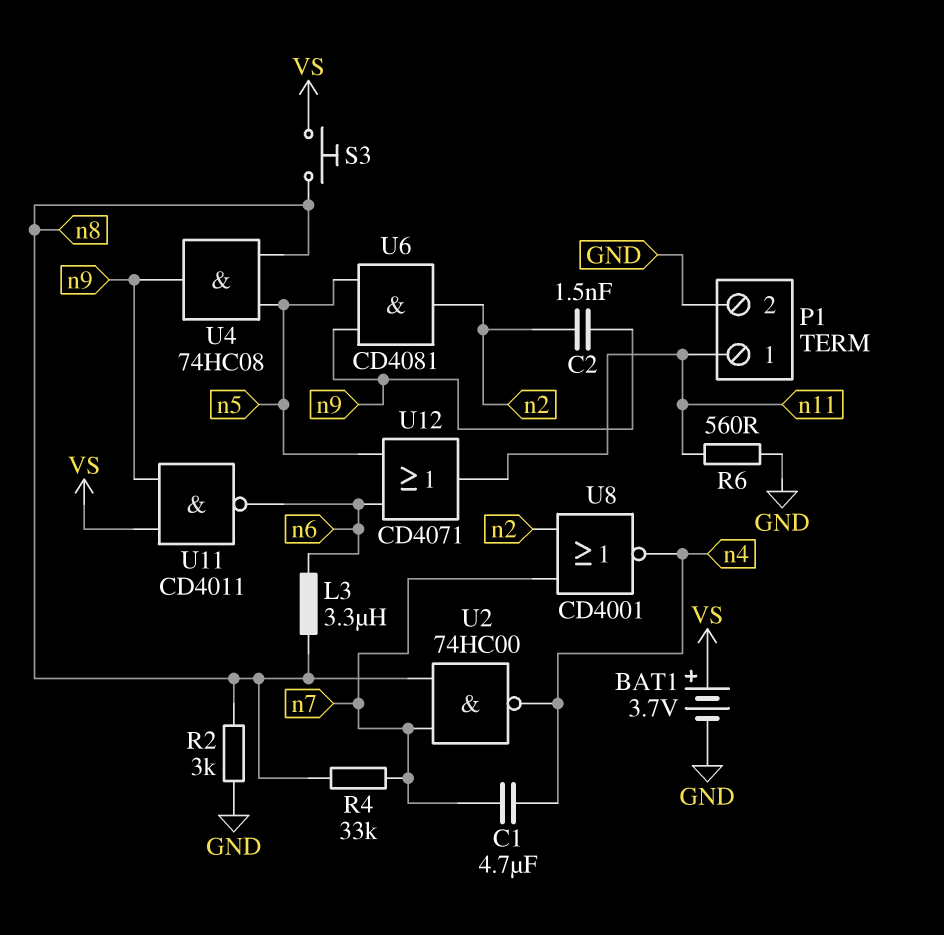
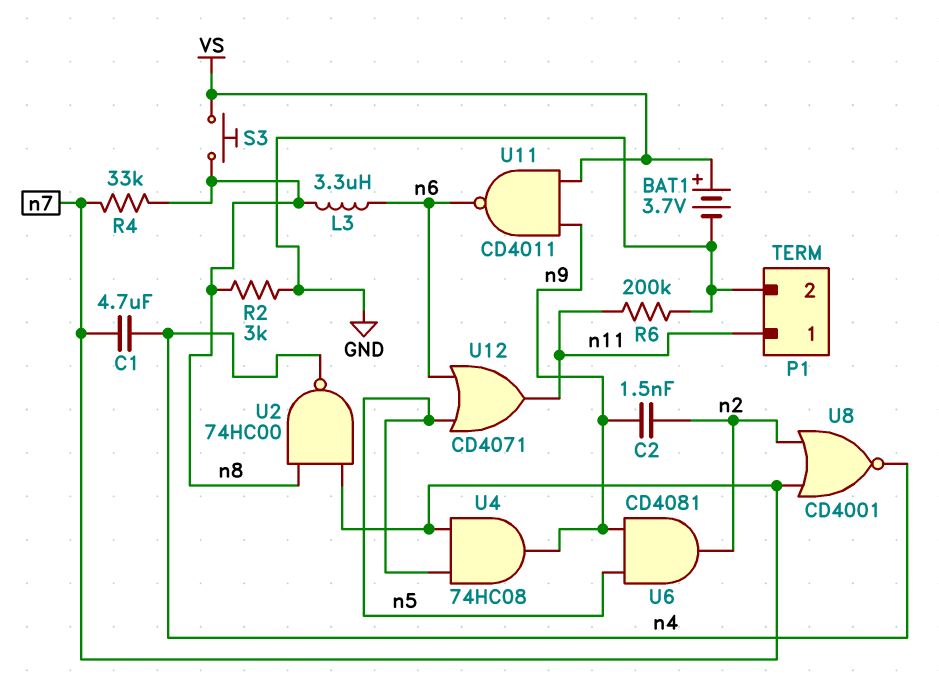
R6: 560 (GND, n11) -> 200k (GND, n11)
U4: AND 74HC08 (in n5, in n8, out n9) -> AND 74HC08 (in n5, in n7, out n9)

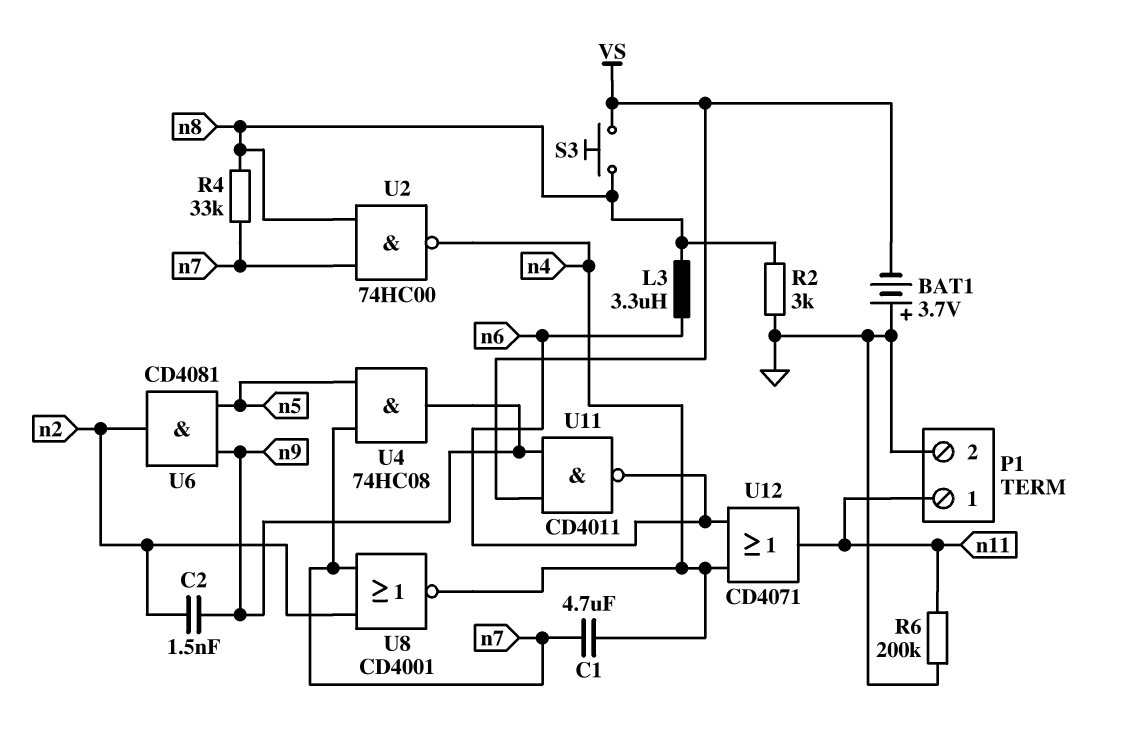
BAT1: 3.7V (plus VS, minus GND) -> 3.7V (plus GND, minus VS)
U12: OR CD4071 (in n5, in n6, out n11) -> OR CD4071 (in n4, in n6, out n11)

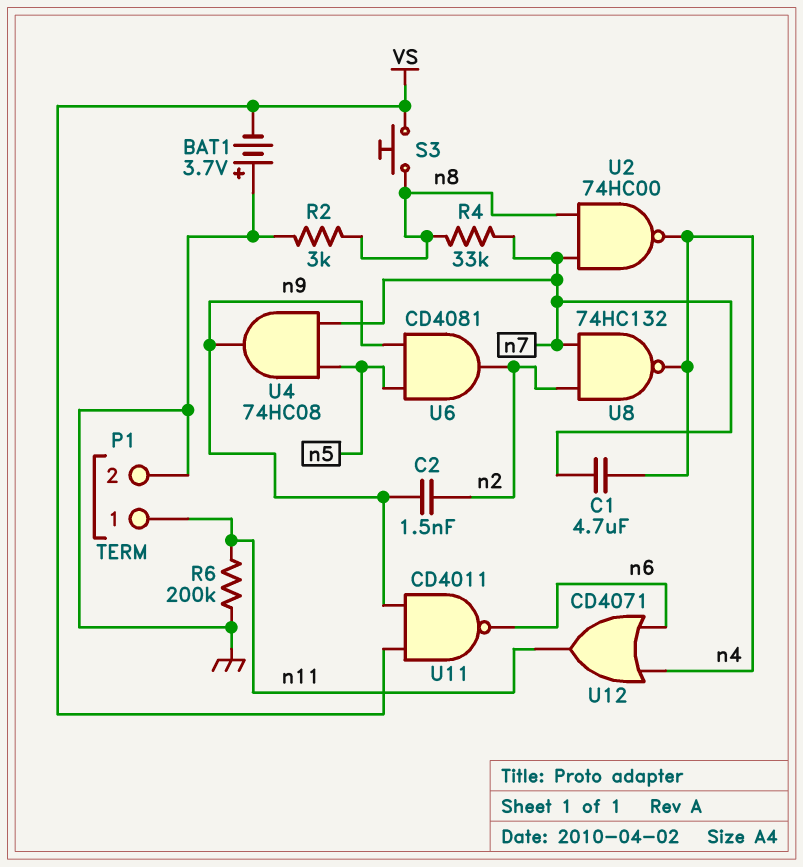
L3: 3.3uH (n6, n8) -> none
U8: NOR CD4001 (in n2, in n7, out n4) -> NAND 74HC132 (in n2, in n7, out n4)

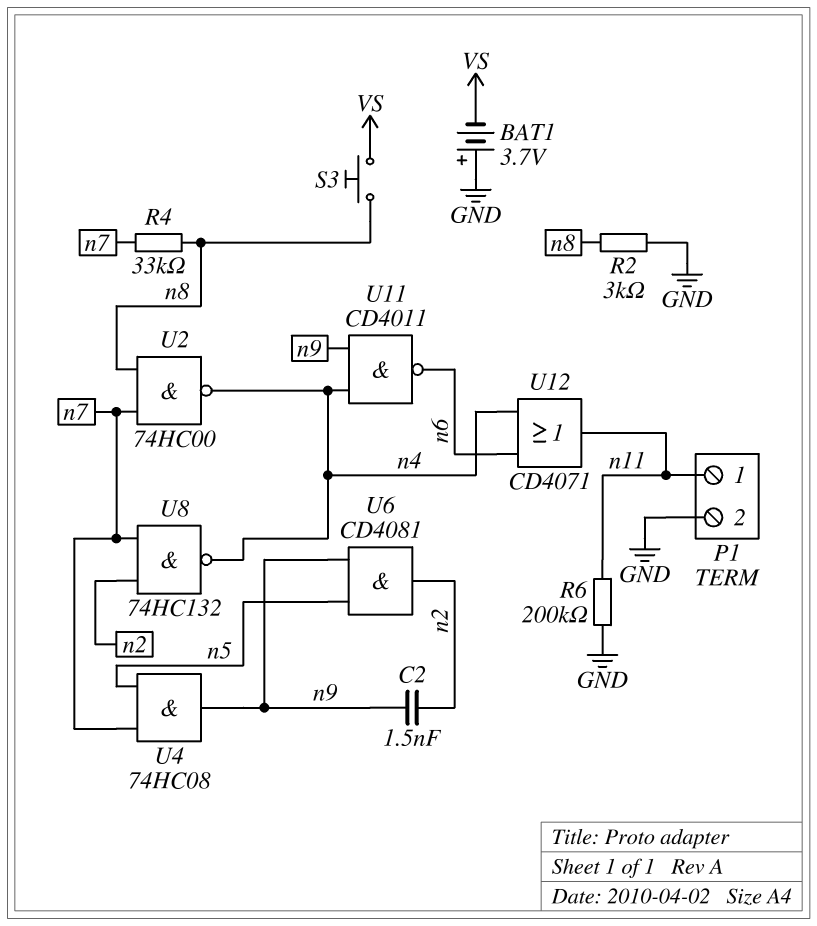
C1: 4.7uF (n4, n7) -> none
U11: NAND CD4011 (in VS, in n9, out n6) -> NAND CD4011 (in n4, in n9, out n6)

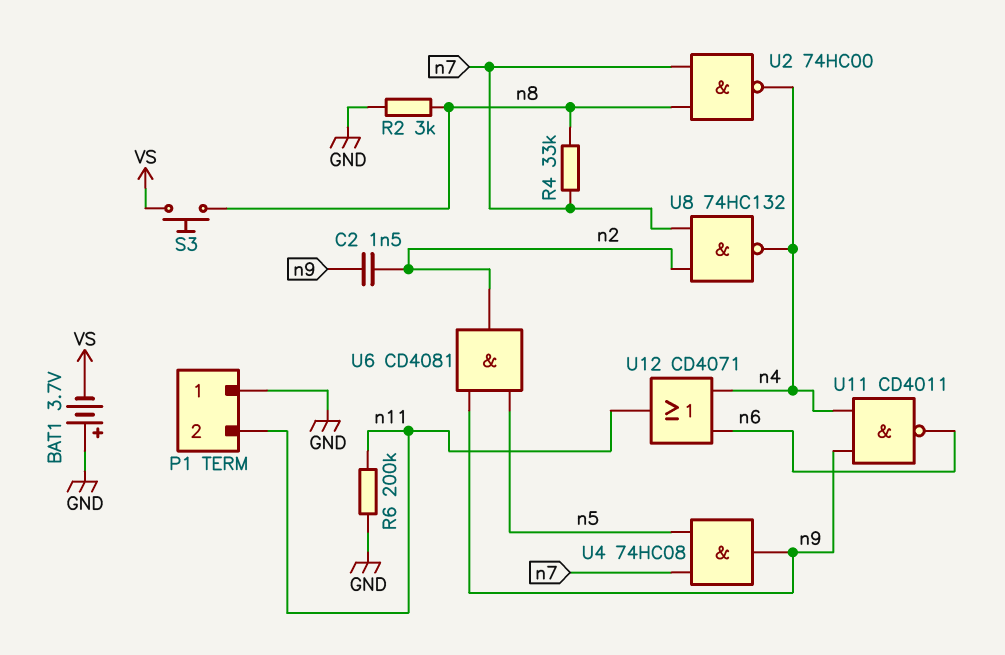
P1 pin 1: n11 -> GND
P1 pin 2: GND -> n11

